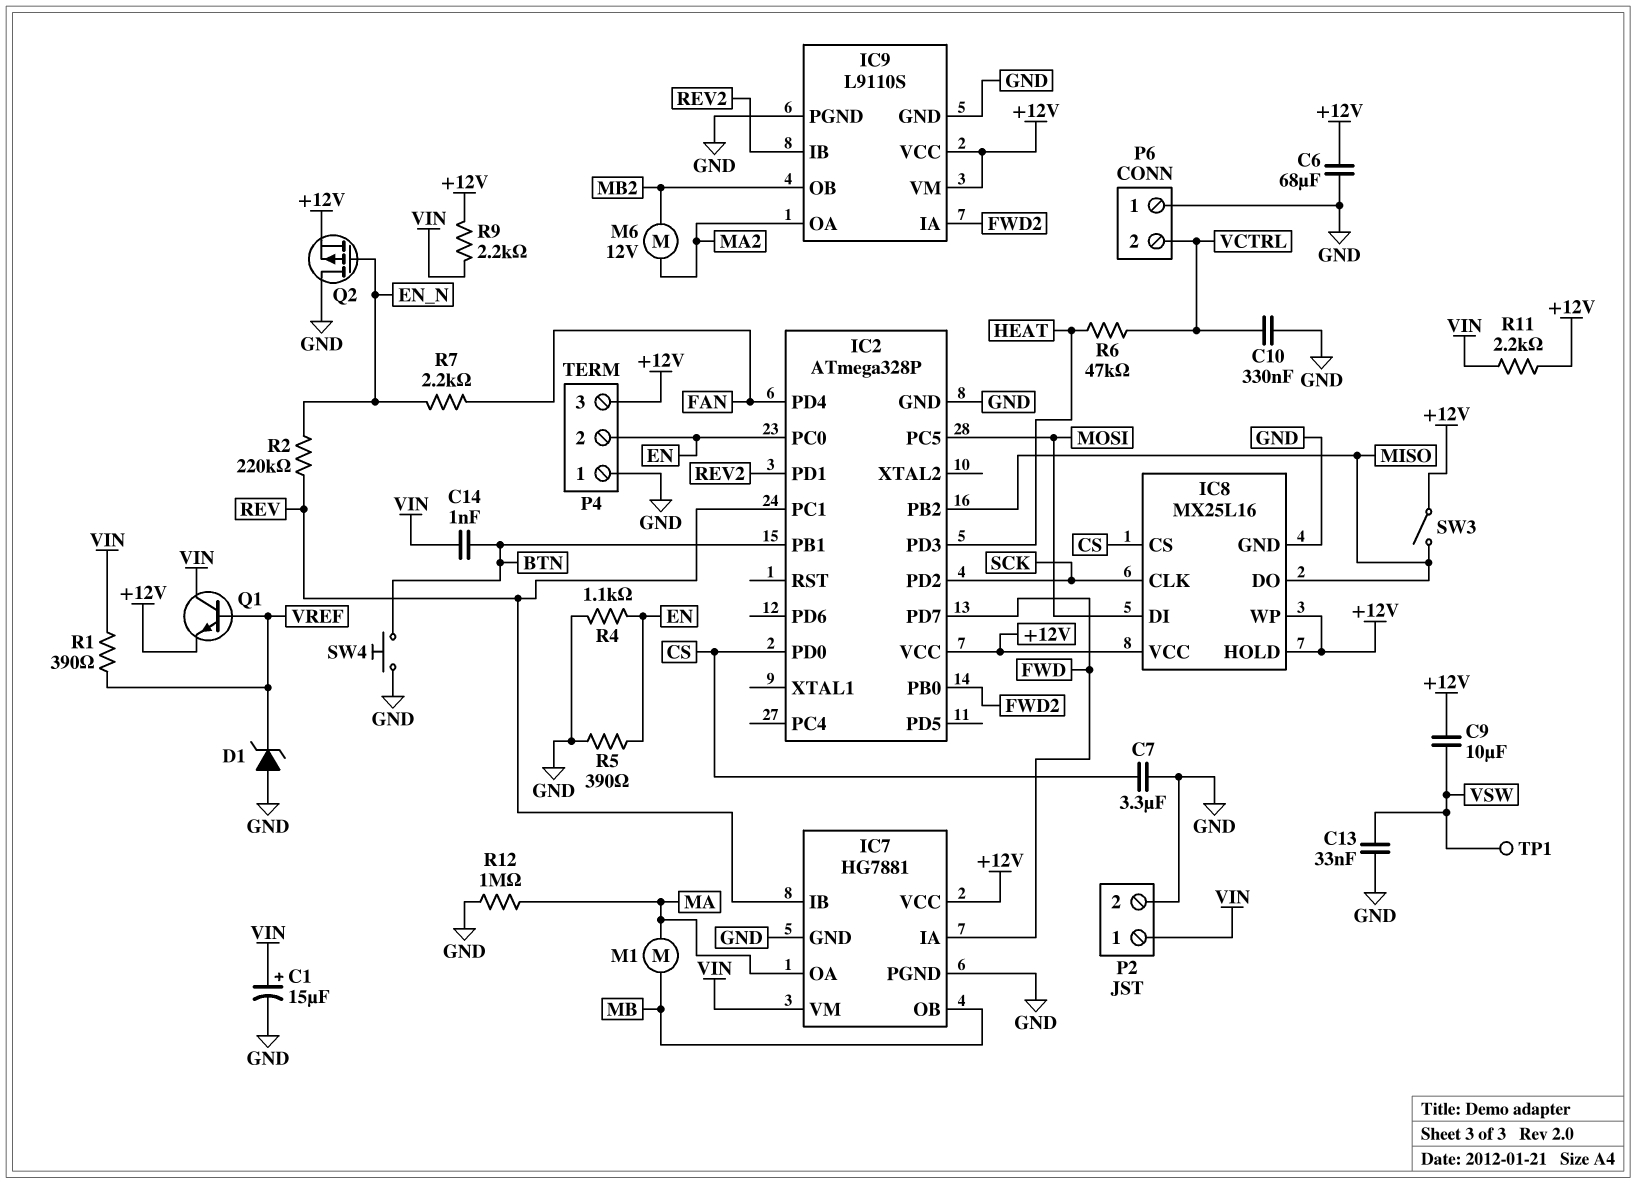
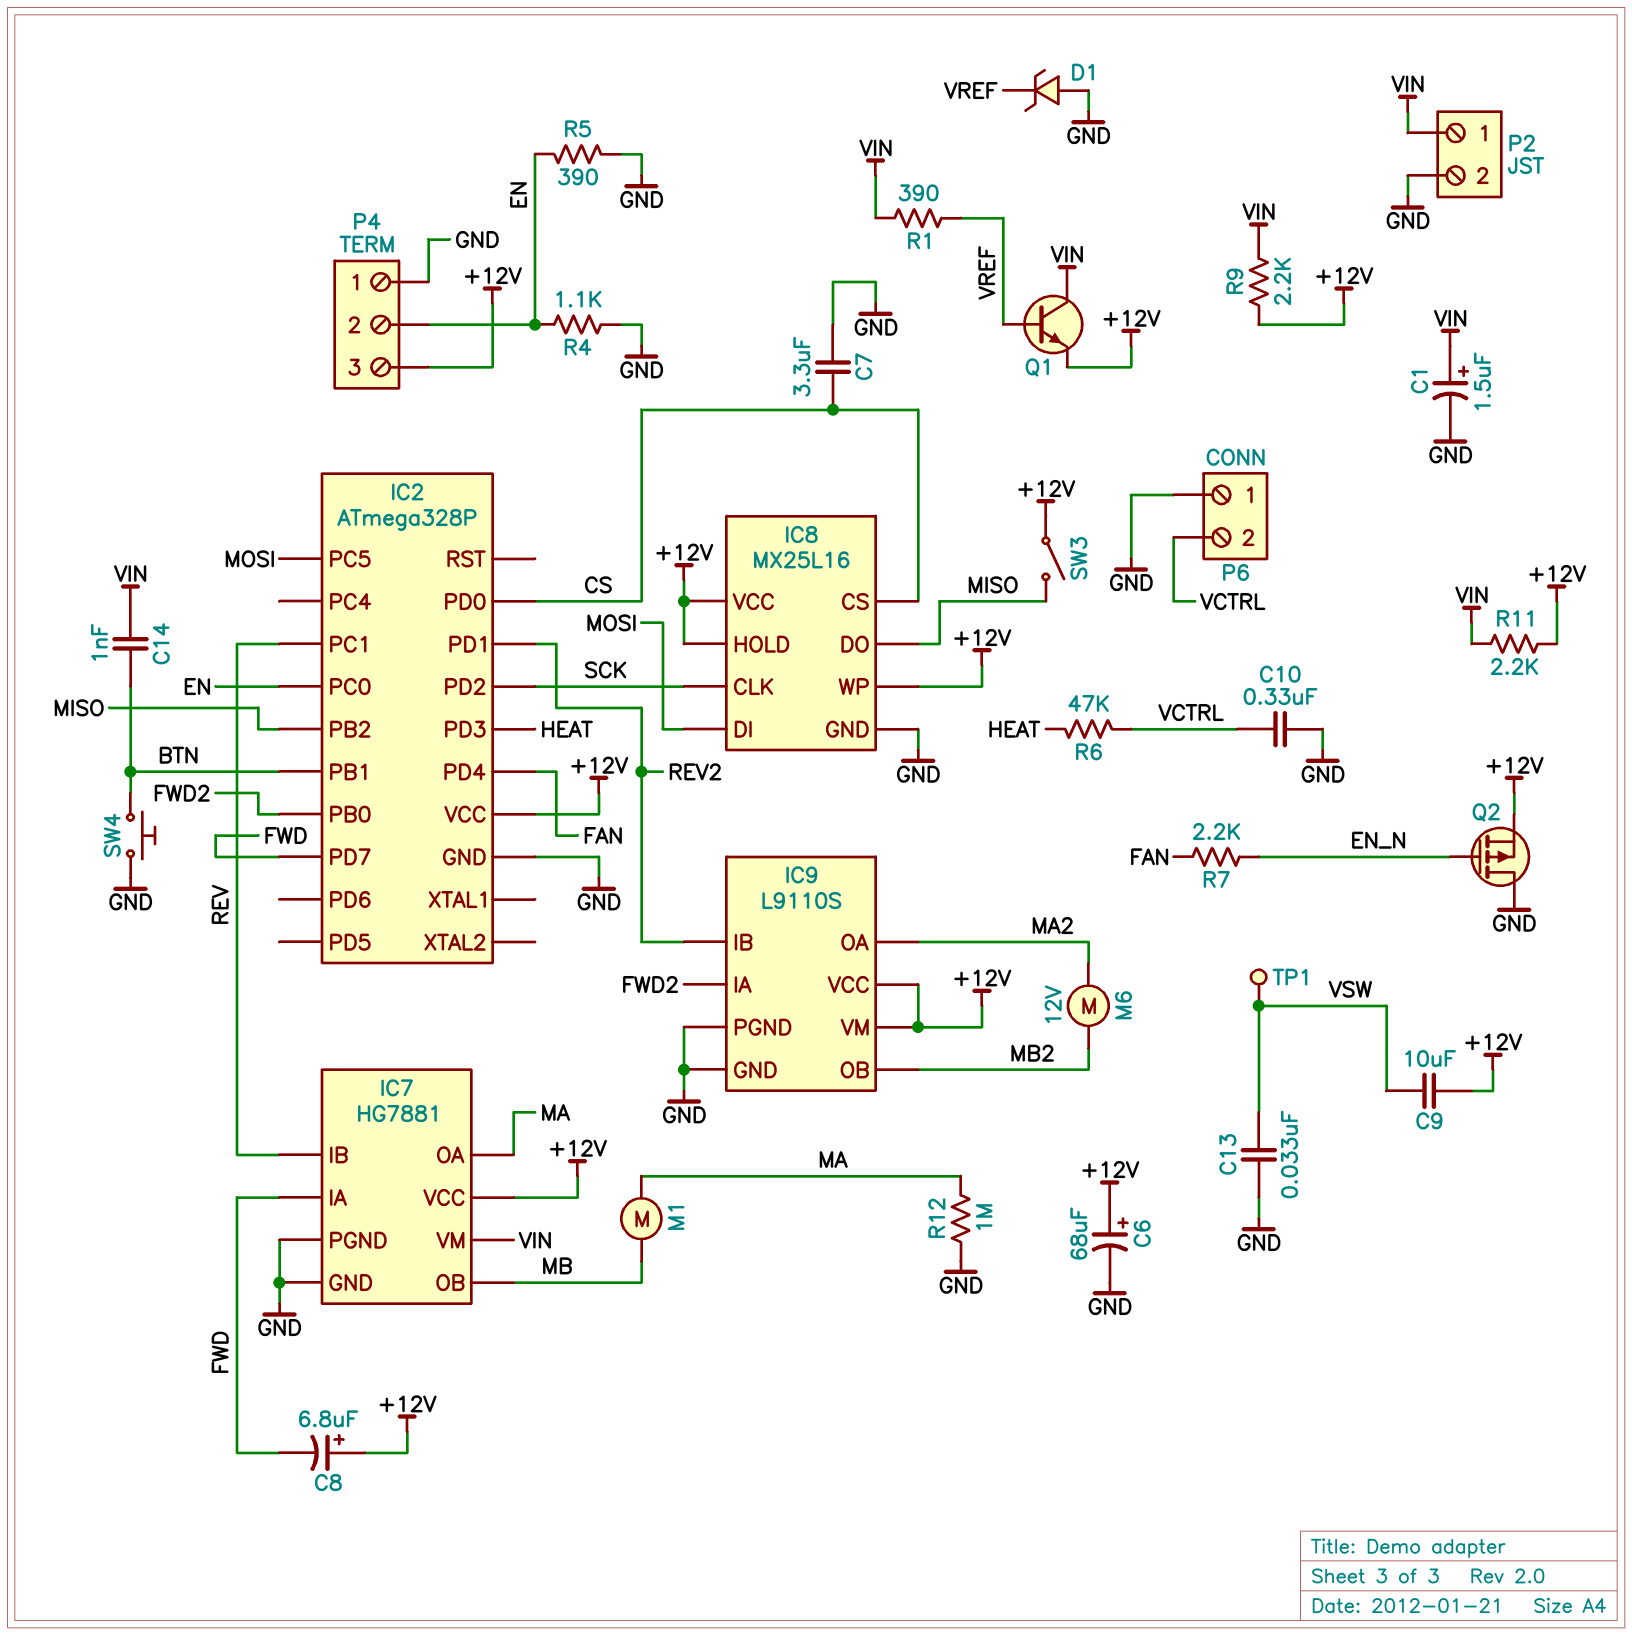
C1: 15uF (plus VIN, minus GND) -> 1.5uF (plus VIN, minus GND)
C6: 68uF (+12V, GND) -> 68uF (plus +12V, minus GND)
C8: none -> 6.8uF (plus +12V, minus FWD)
R2: 220k (EN_N, REV) -> none

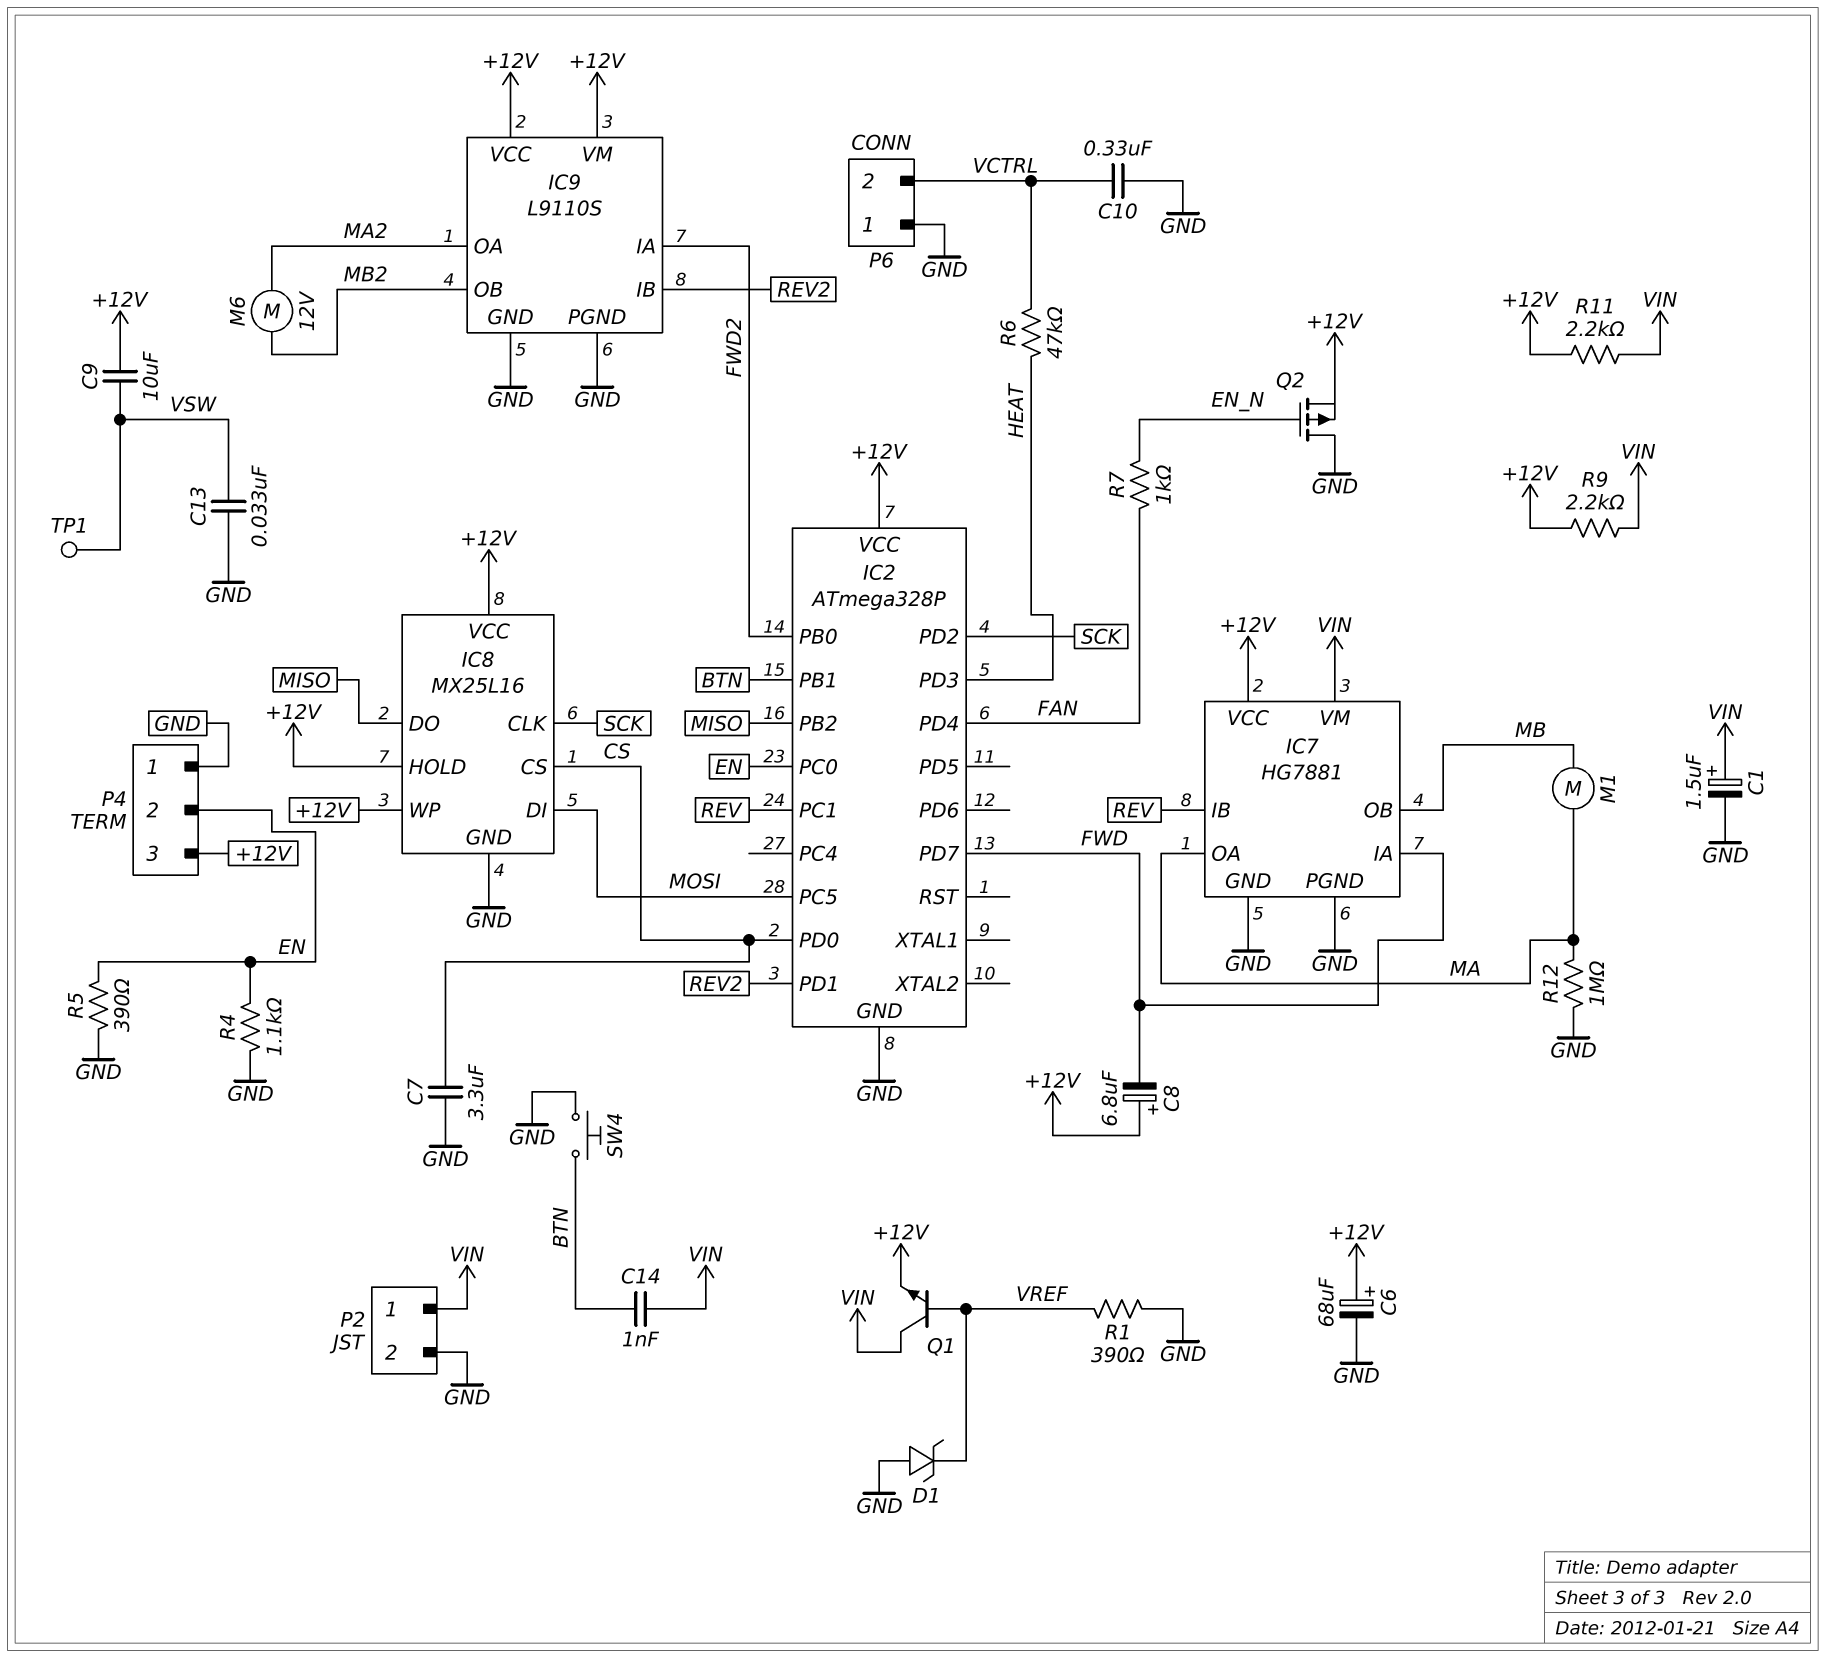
R1: 390 (VIN, VREF) -> 390 (GND, VREF)
R7: 2.2k (EN_N, FAN) -> 1k (EN_N, FAN)
SW3: switch (+12V, MISO) -> none

